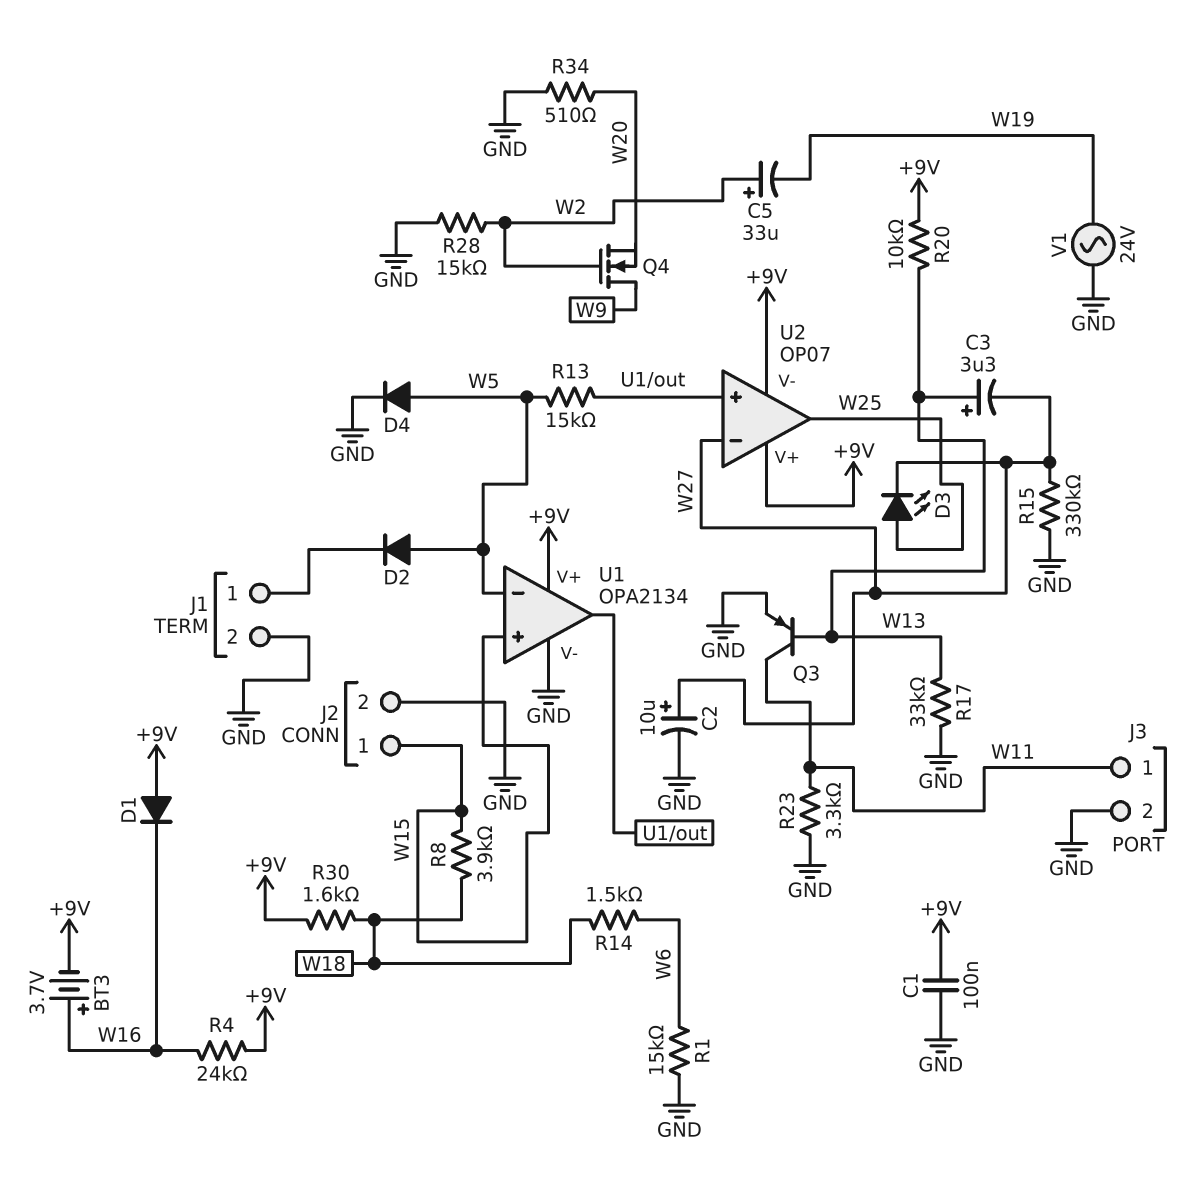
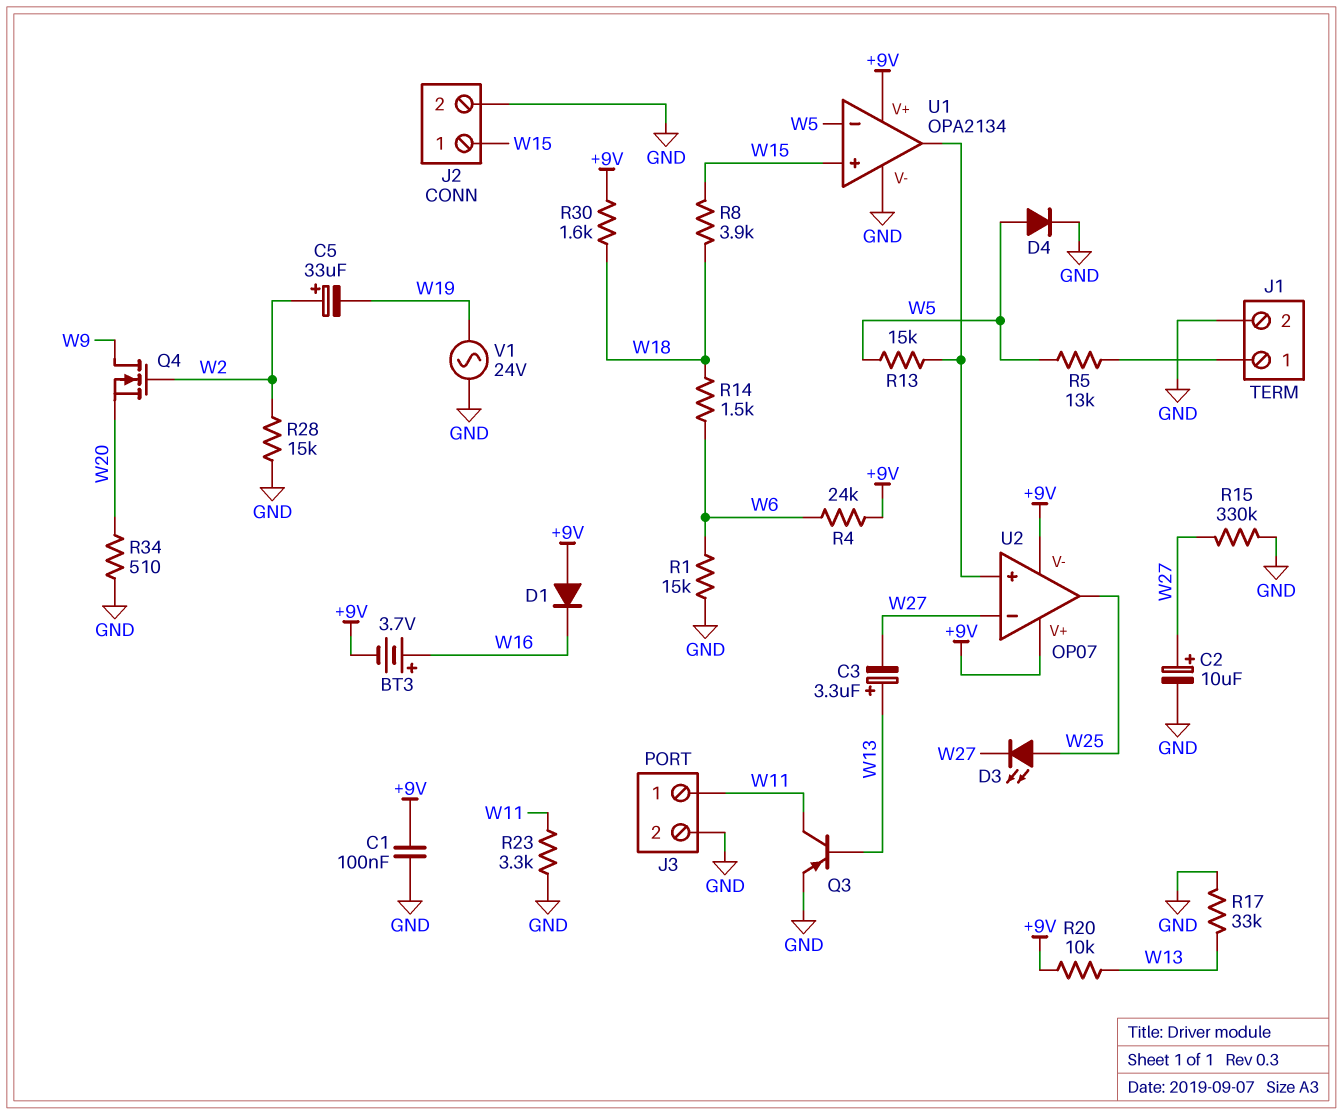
D2: diode (A W5, K J1/1) -> none
R4: 24k (+9V, W16) -> 24k (+9V, W6)
R5: none -> 13k (J1/1, W5)

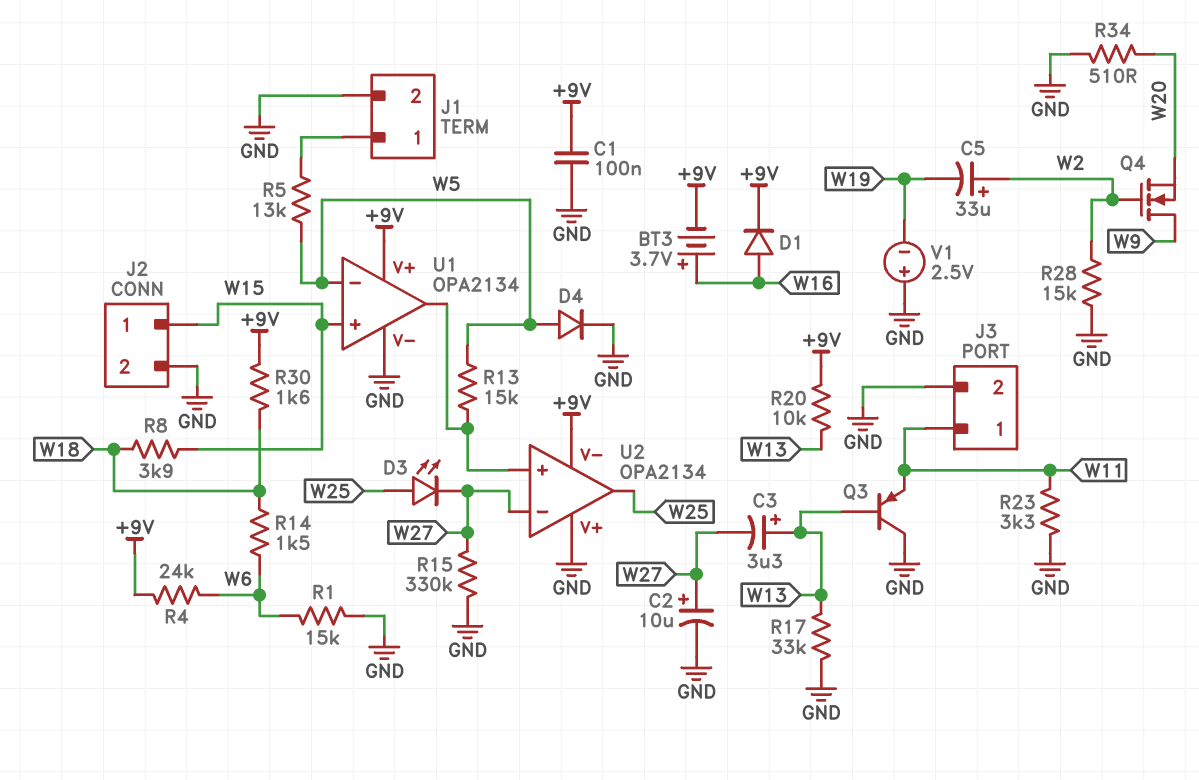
D1: diode (A +9V, K W16) -> diode (A W16, K +9V)
Q3: PNP (B W13, C W11, E GND) -> PNP (B W13, C GND, E W11)
U2: OP07 -> OPA2134
U2 pin V+: +9V -> GND
V1: AC 24V (GND, W19) -> 2.5V (plus GND, minus W19)

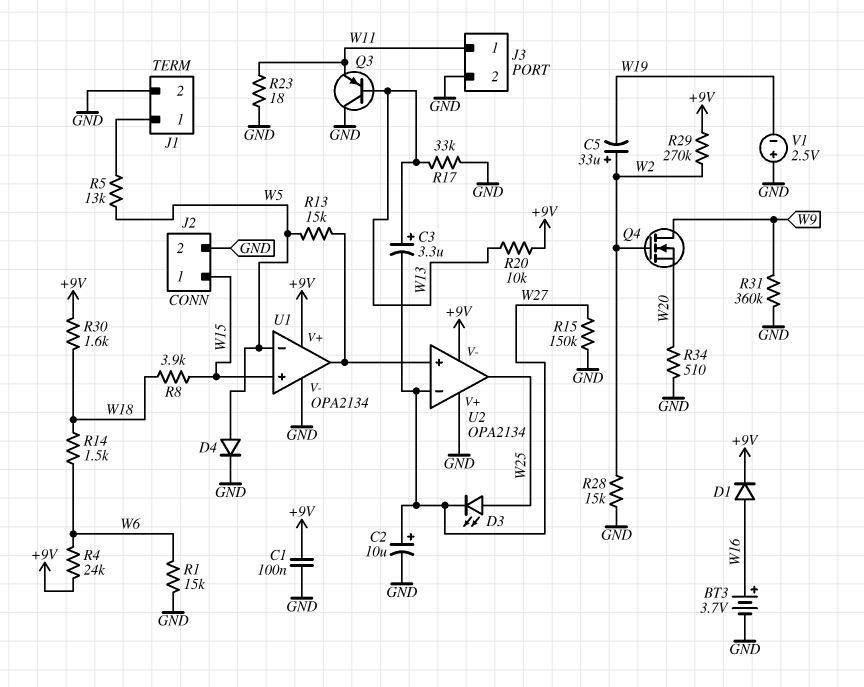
BT3: 3.7V (plus W16, minus +9V) -> 3.7V (plus W16, minus GND)
R15: 330k (GND, W27) -> 150k (GND, W27)
R23: 3.3k (GND, W11) -> 18 (GND, W11)
R29: none -> 270k (+9V, W2)
R31: none -> 360k (GND, W9)

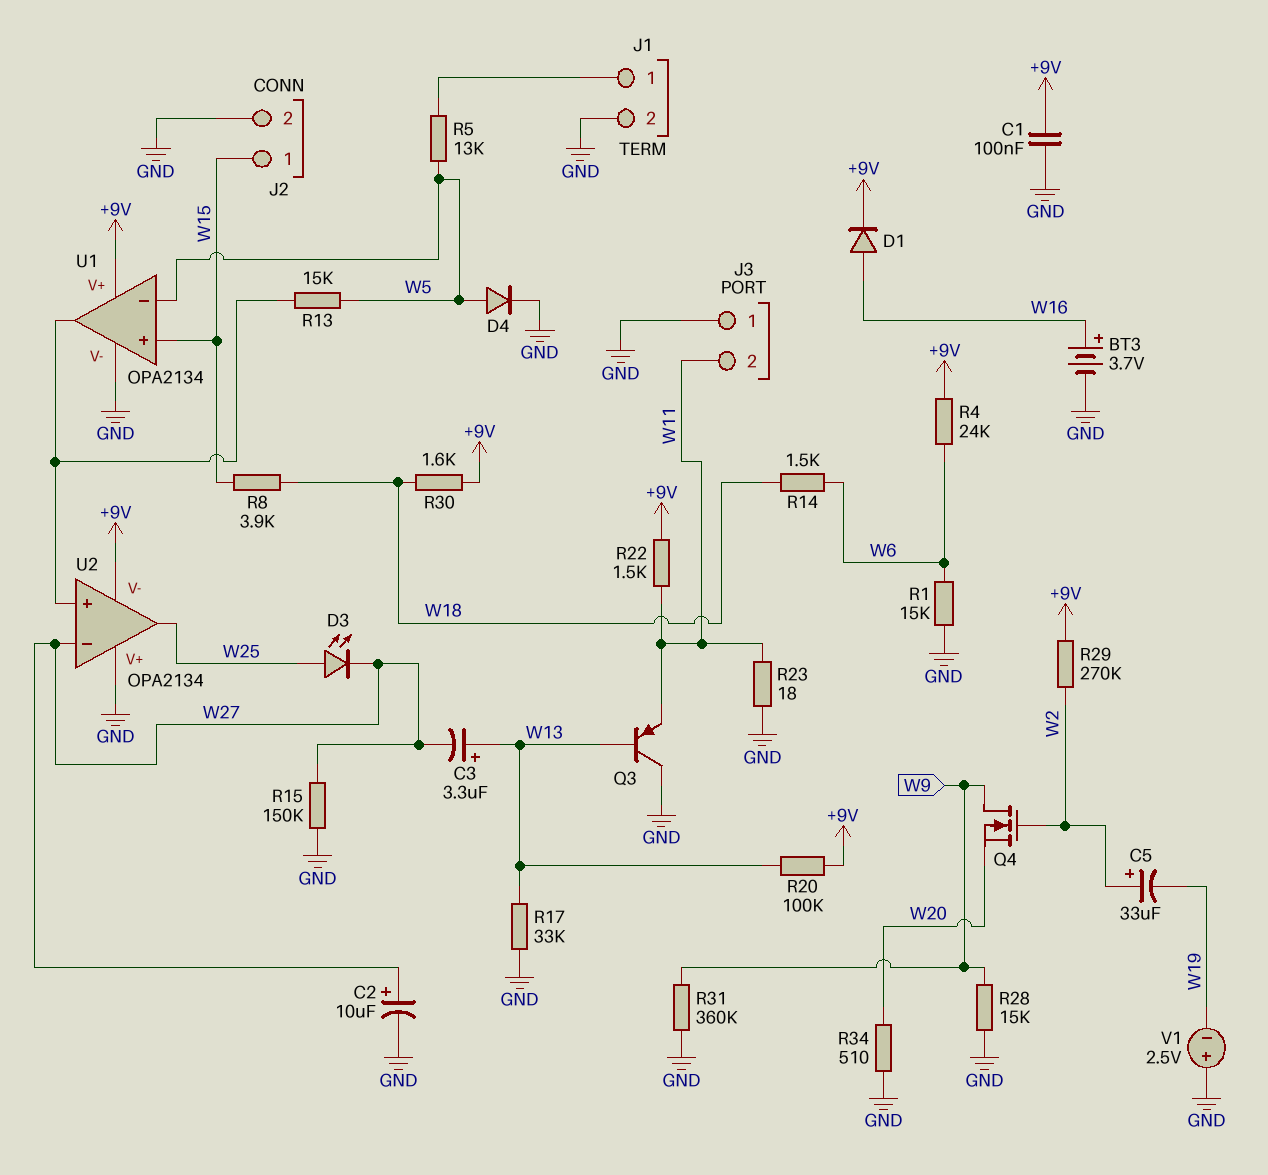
J3 pin 1: W11 -> GND
J3 pin 2: GND -> W11
R20: 10k (+9V, W13) -> 100k (+9V, W13)
R22: none -> 1.5k (+9V, W11)
R28: 15k (GND, W2) -> 15k (GND, W9)

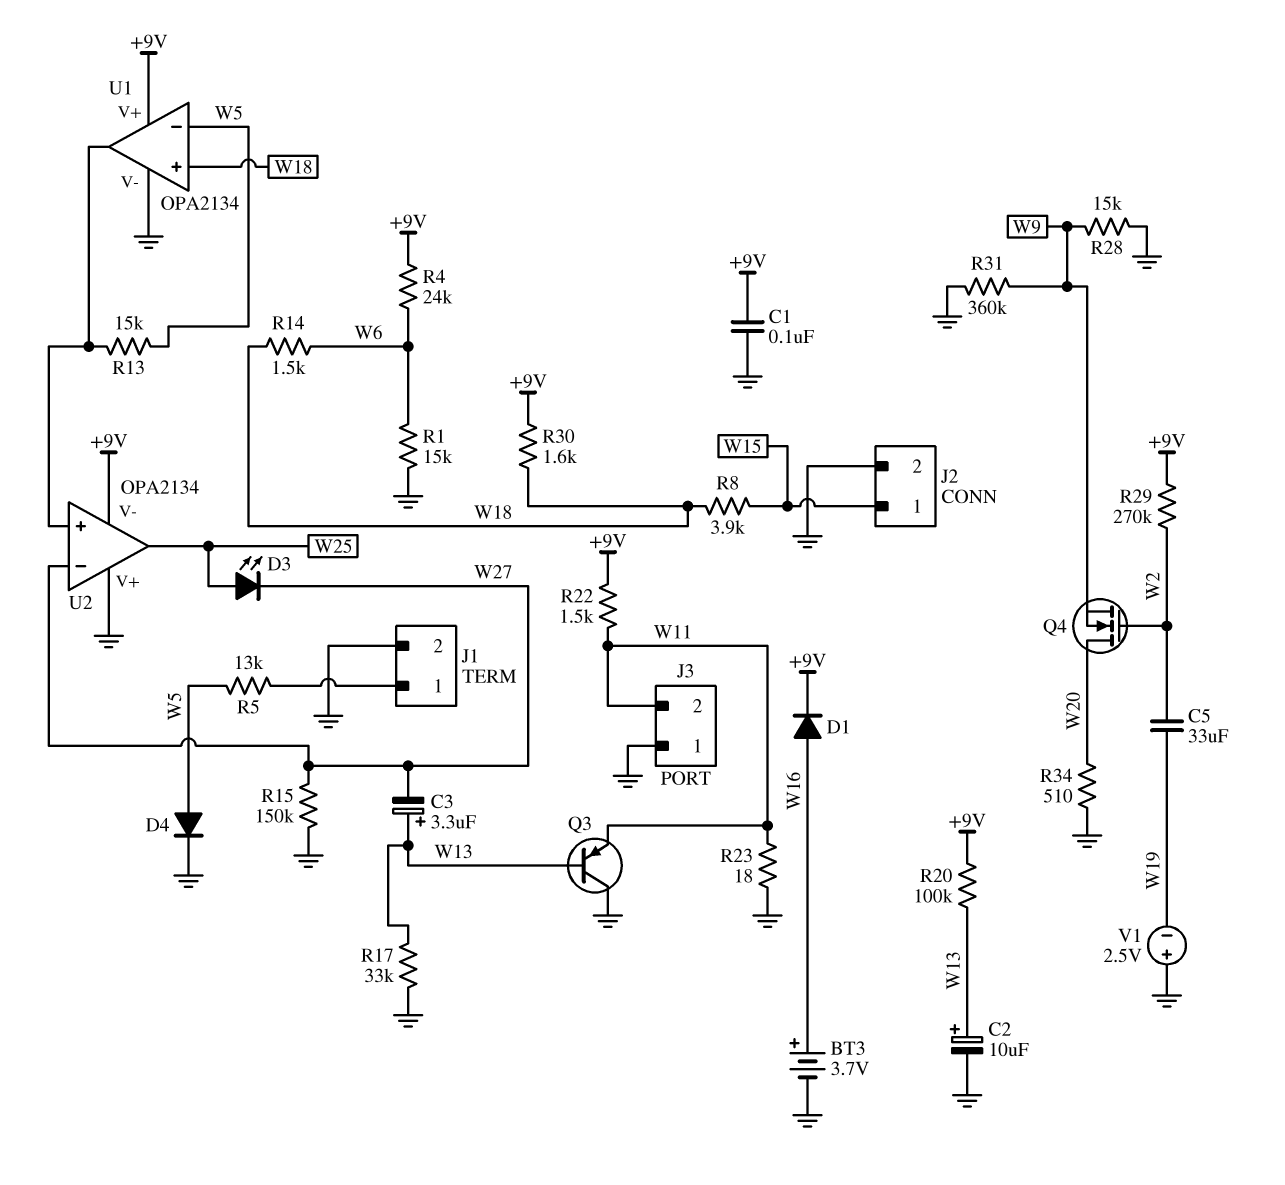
C2: 10uF (plus W27, minus GND) -> 10uF (plus W13, minus GND)
C5: 33uF (plus W2, minus W19) -> 33uF (W2, W19)
Q4: NMOS (G W2, D W9, S W20) -> NMOS (G W2, D W20, S W9)
U1 pin in+: W15 -> W18

